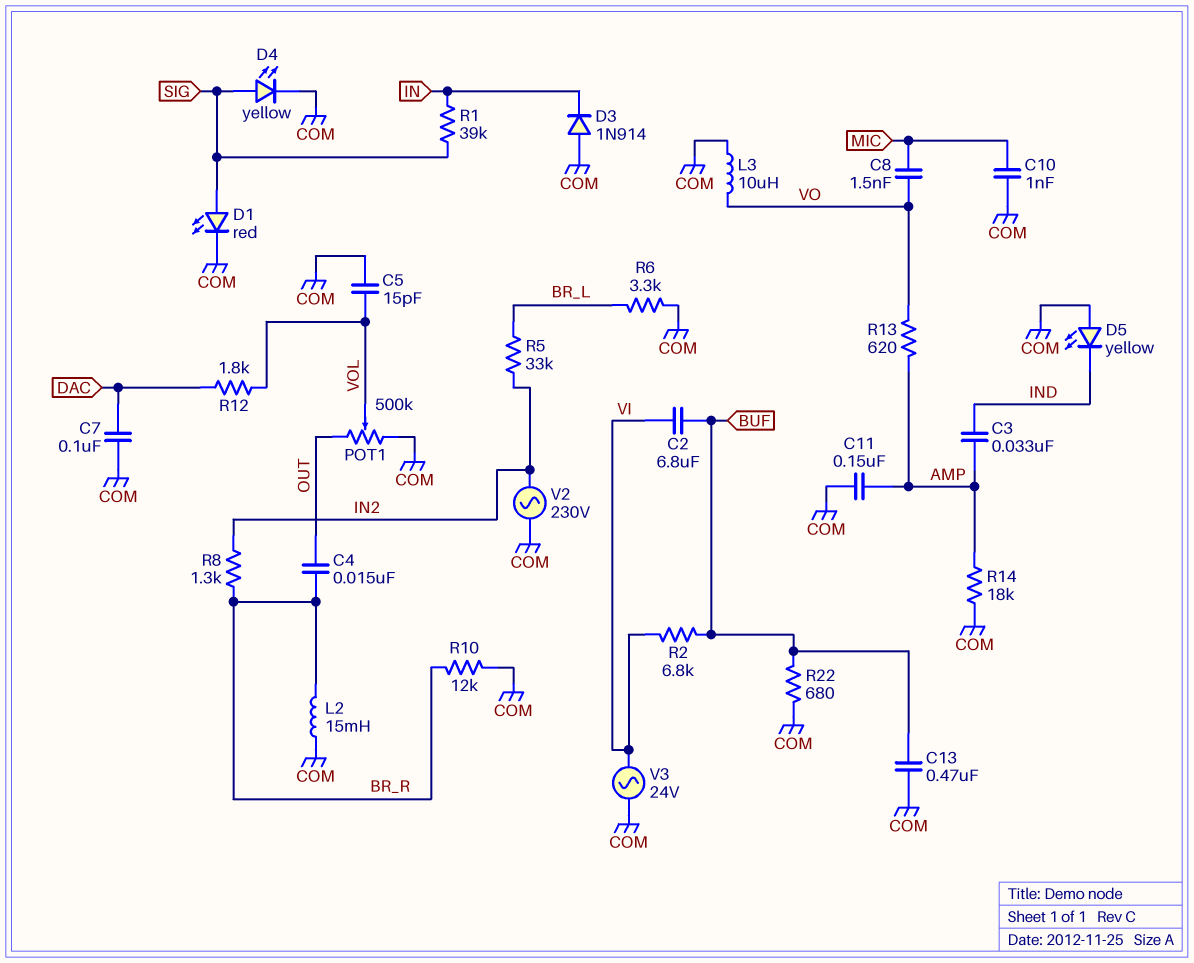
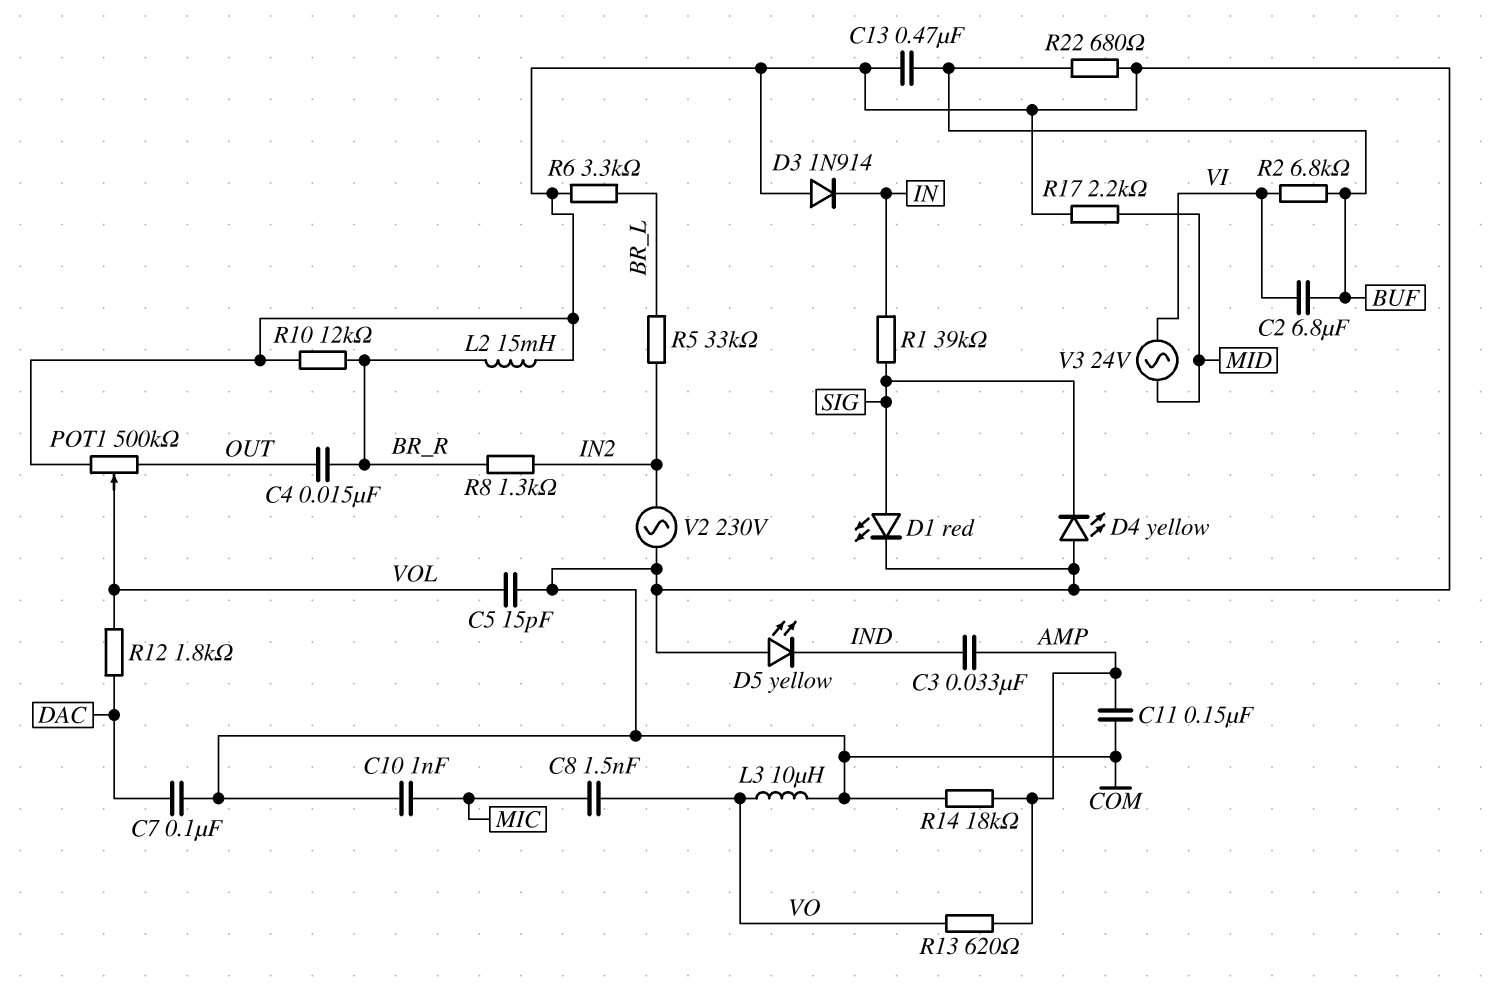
D4: LED yellow (A SIG, K COM) -> LED yellow (A COM, K SIG)
R17: none -> 2.2k (COM, MID)
V3: AC 24V (COM, VI) -> AC 24V (MID, VI)

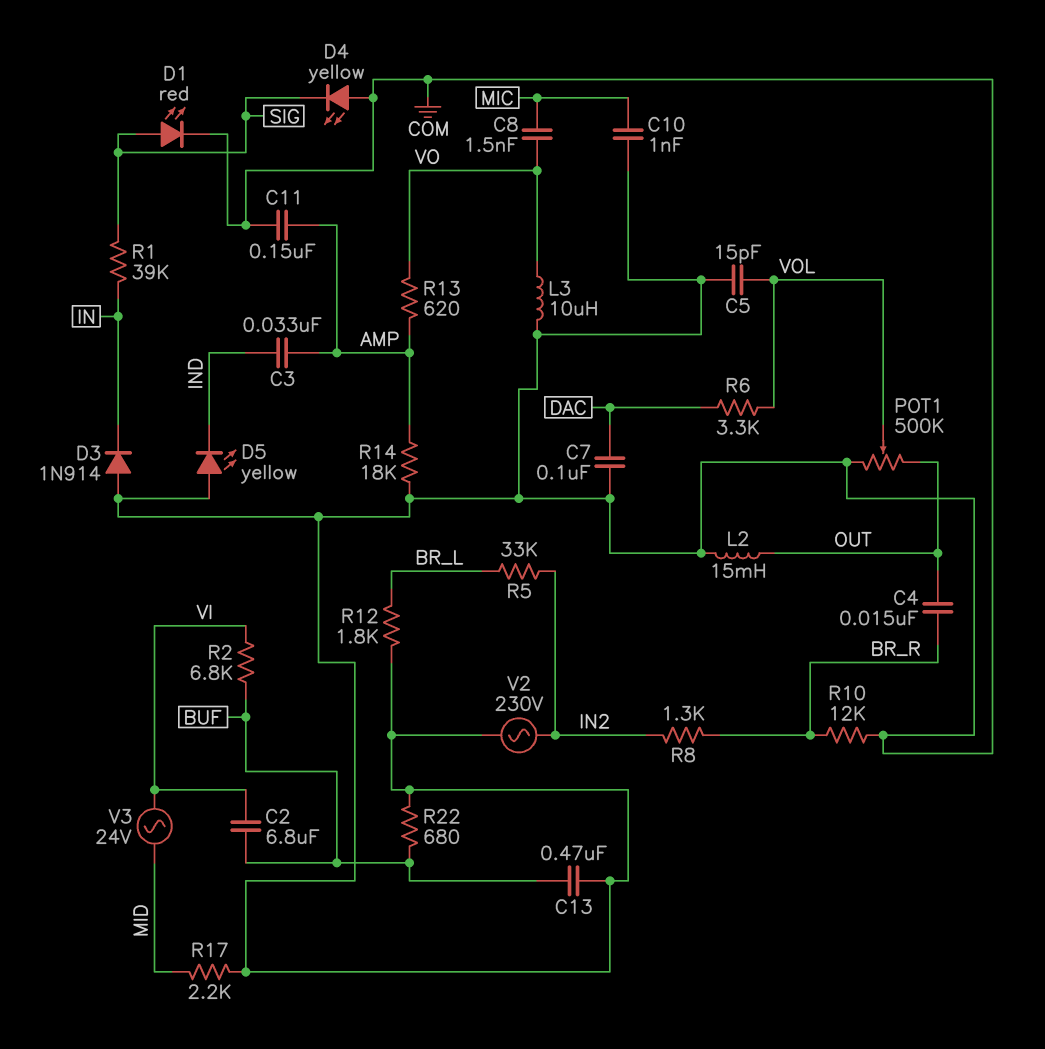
L2: 15mH (BR_R, COM) -> 15mH (COM, OUT)
R6: 3.3k (BR_L, COM) -> 3.3k (DAC, VOL)
R12: 1.8k (DAC, VOL) -> 1.8k (BR_L, COM)

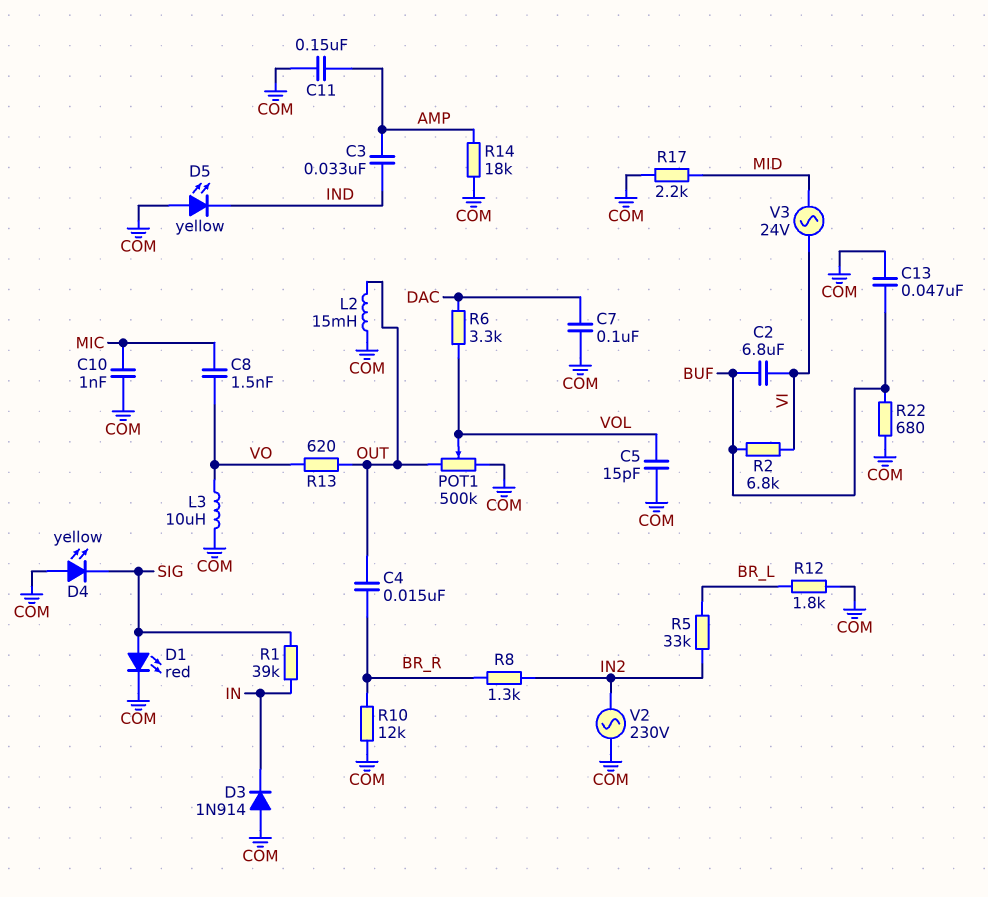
C13: 470nF (BUF, COM) -> 47nF (BUF, COM)
R13: 620 (AMP, VO) -> 620 (OUT, VO)

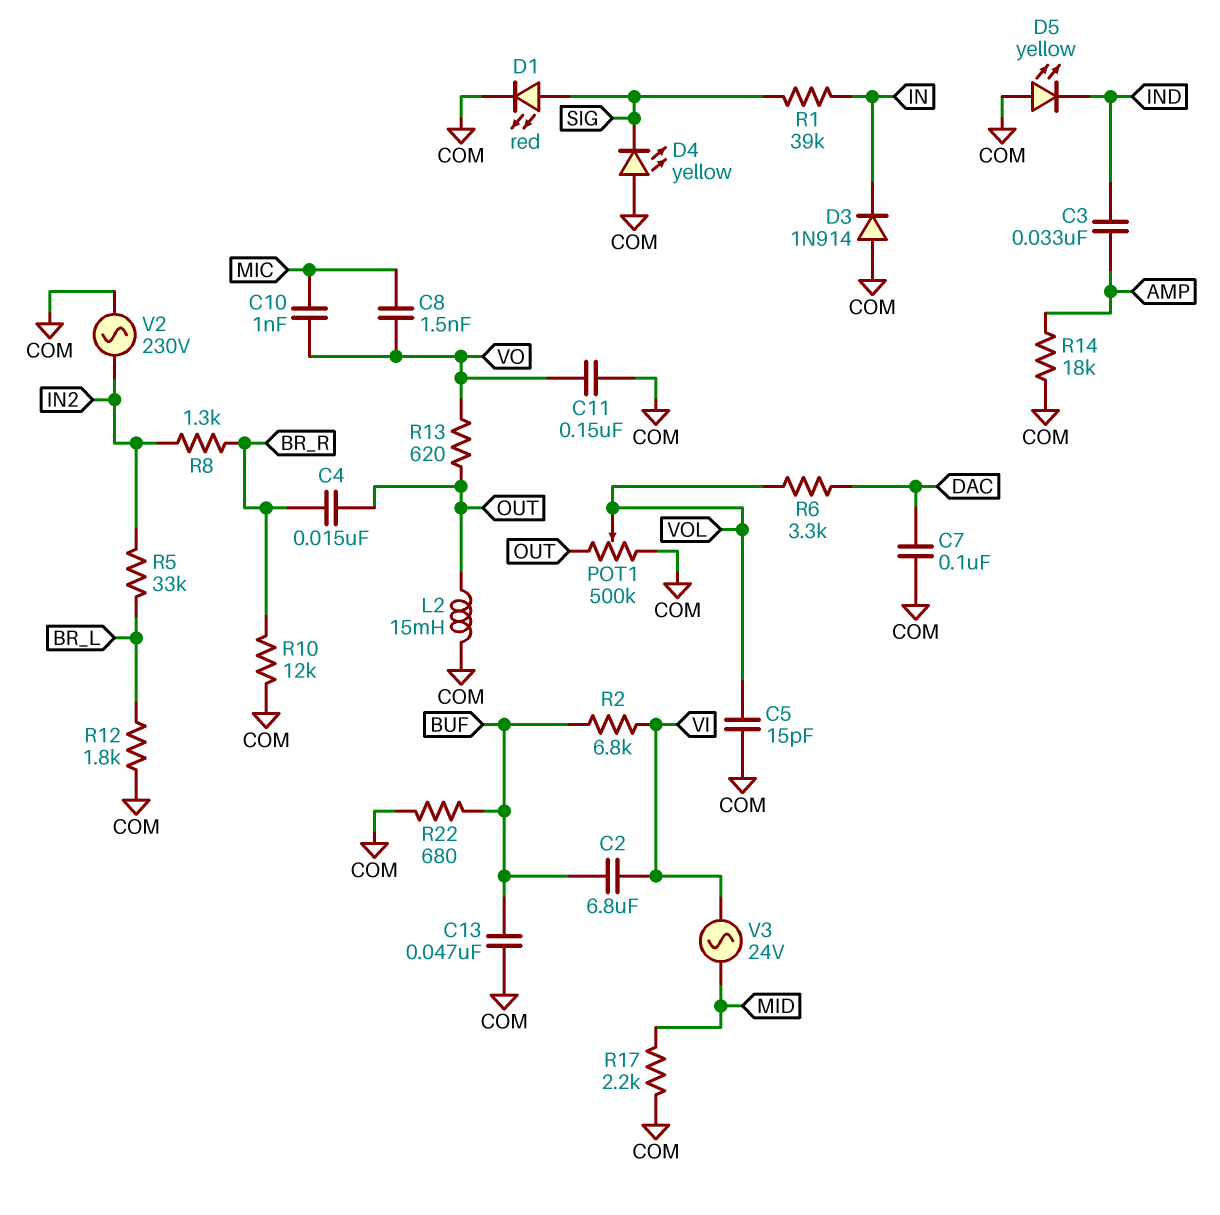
C10: 1nF (COM, MIC) -> 1nF (MIC, VO)
C11: 150nF (AMP, COM) -> 150nF (COM, VO)
L3: 10uH (COM, VO) -> none

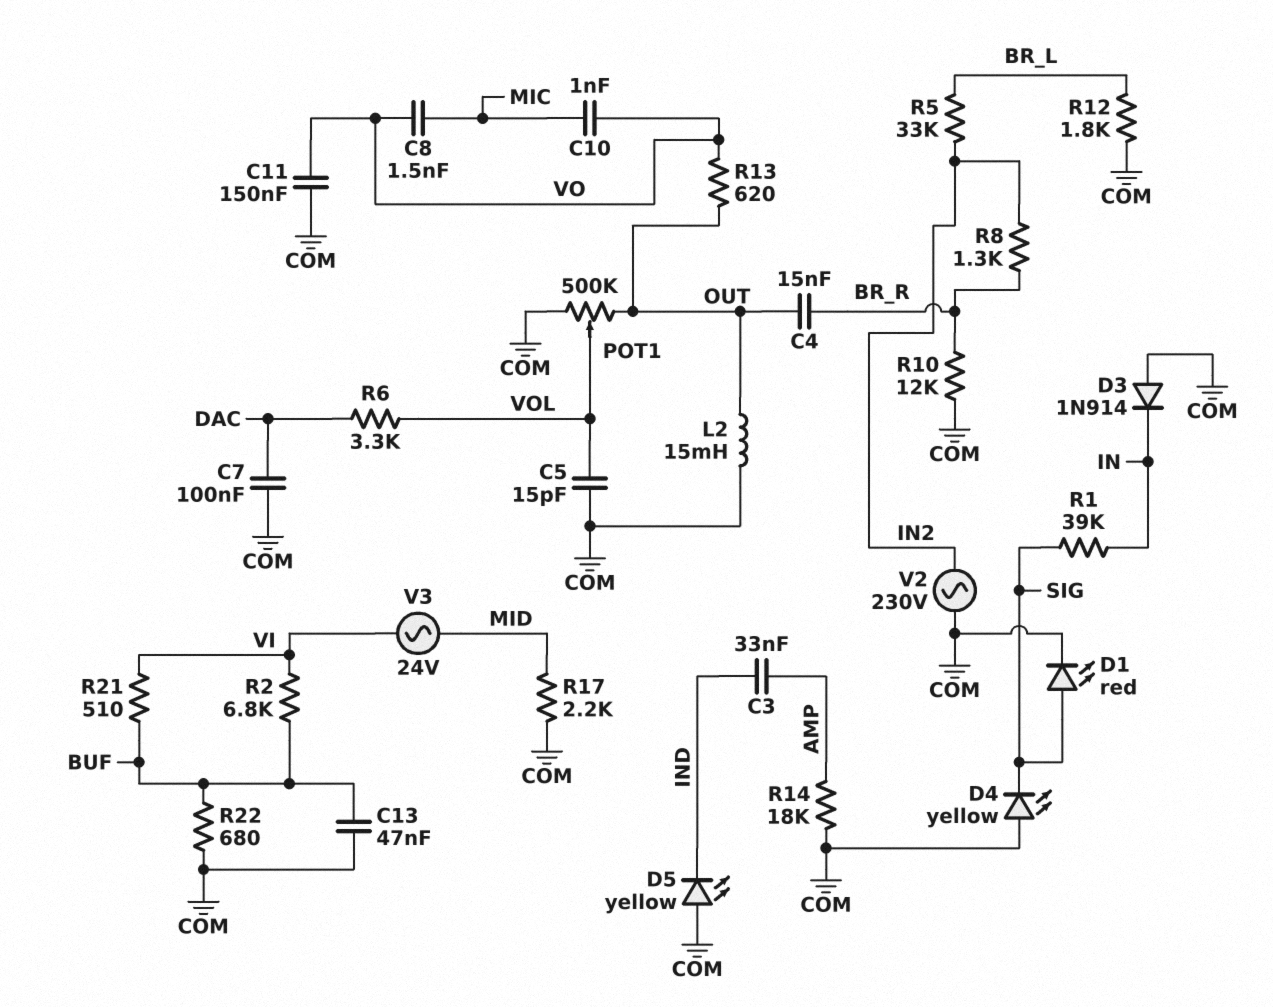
C2: 6.8uF (BUF, VI) -> none
R21: none -> 510 (BUF, VI)

